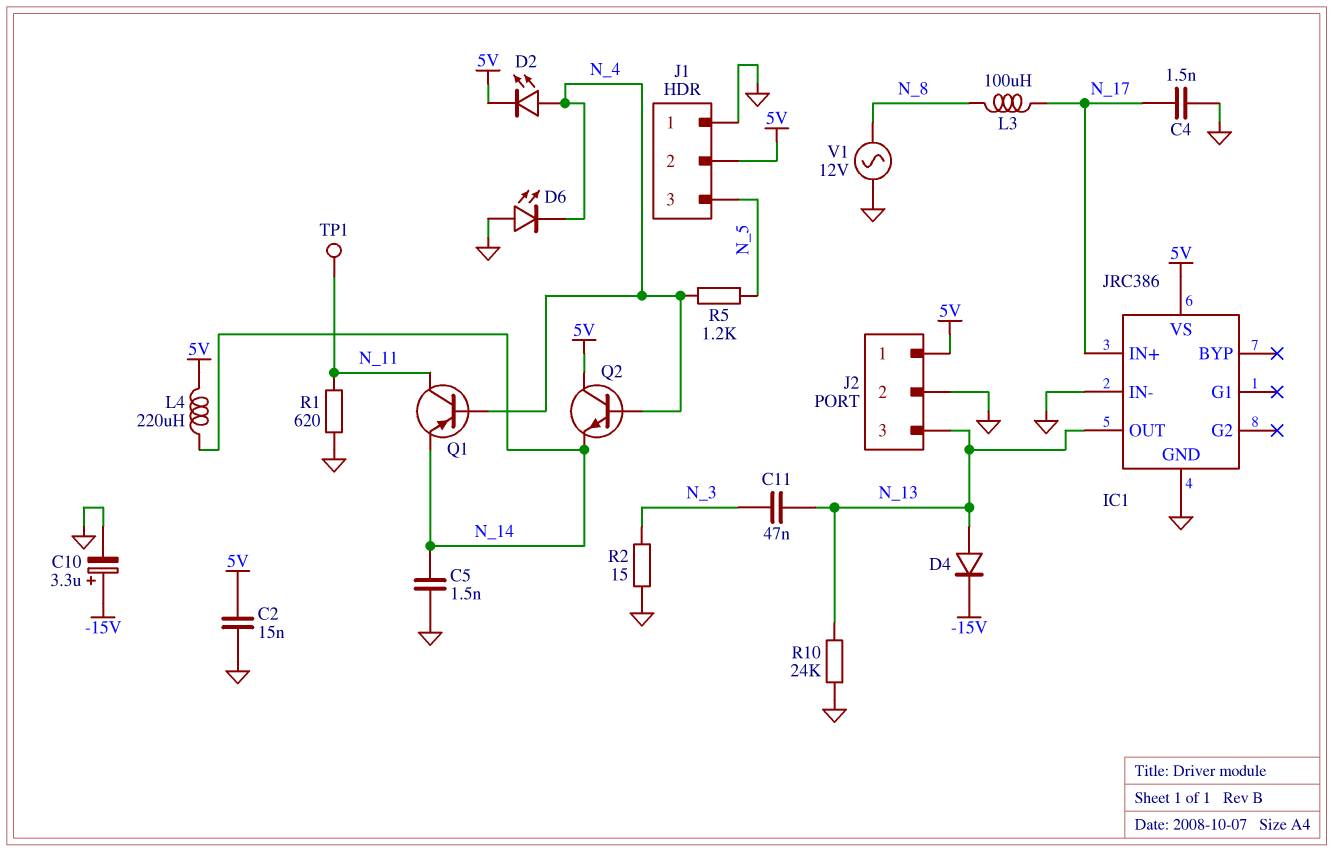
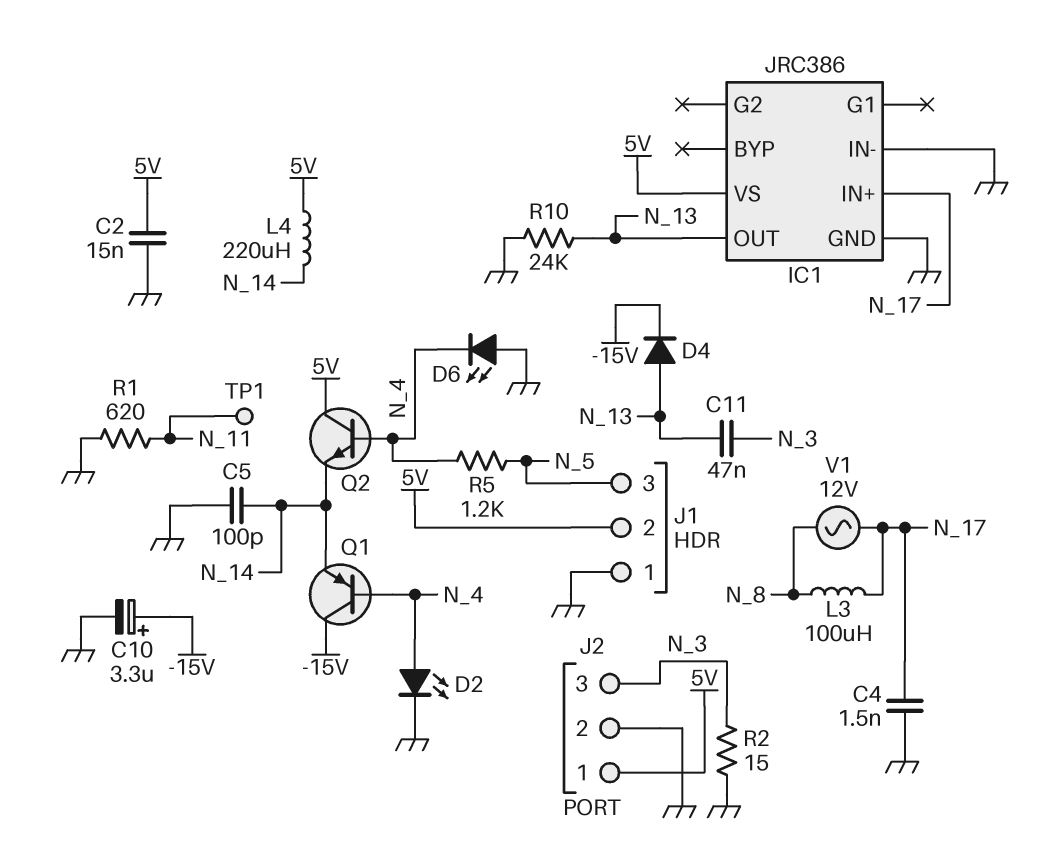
C5: 1.5nF (GND, N_14) -> 100pF (GND, N_14)
D2: LED (A N_4, K 5V) -> LED (A N_4, K GND)
J2 pin 3: N_13 -> N_3
Q1: PNP (B N_4, C N_11, E N_14) -> PNP (B N_4, C -15V, E N_14)
V1: AC 12V (GND, N_8) -> AC 12V (N_8, N_17)

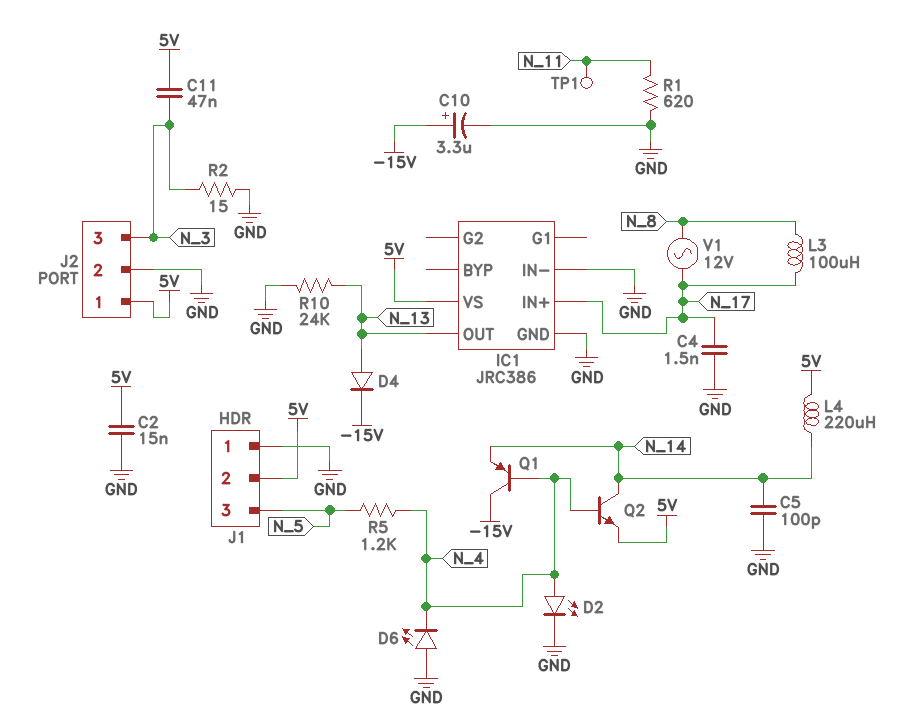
C11: 47nF (N_3, N_13) -> 47nF (5V, N_3)
Q2: NPN (B N_4, C 5V, E N_14) -> NPN (B N_4, C N_14, E 5V)

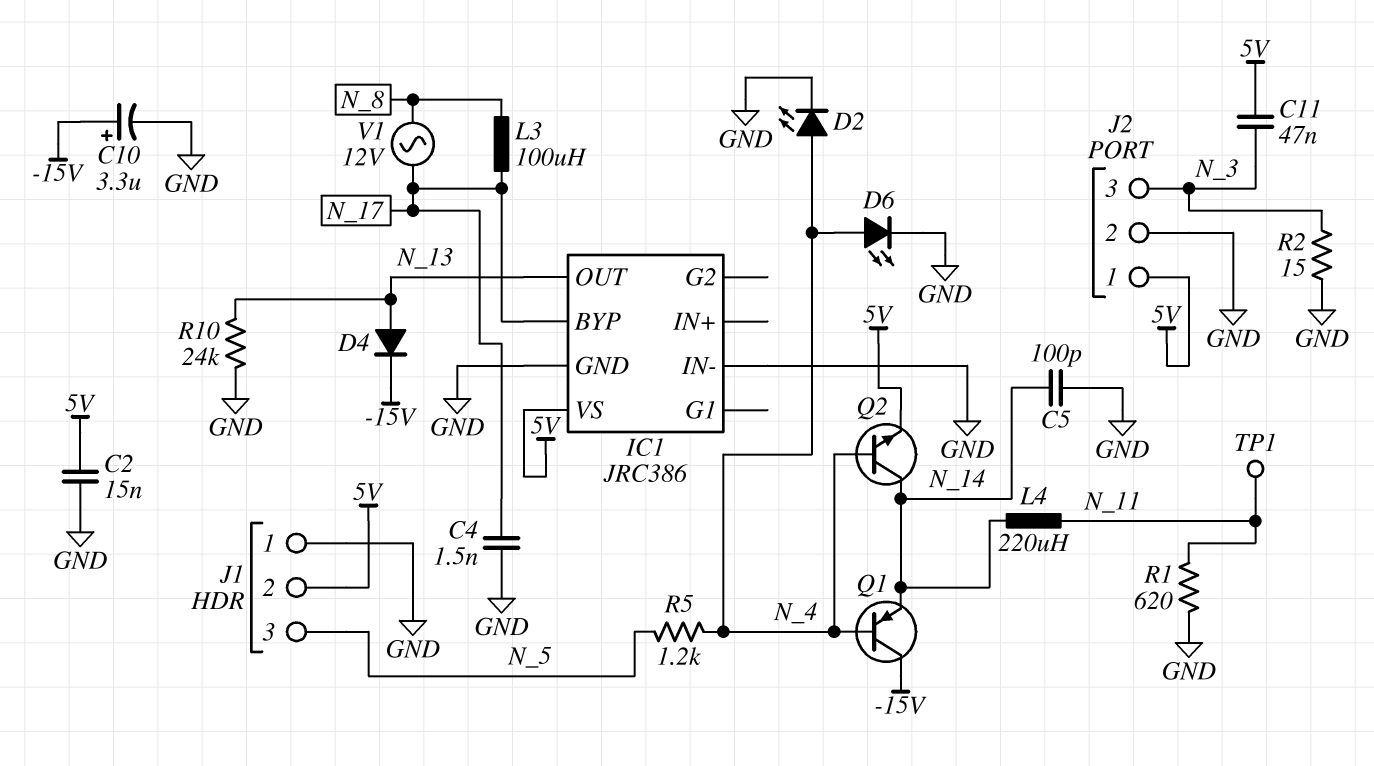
D6: LED (A GND, K N_4) -> LED (A N_4, K GND)
IC1 pin BYP: none -> N_17
IC1 pin IN+: N_17 -> none
L4: 220uH (5V, N_14) -> 220uH (N_11, N_14)

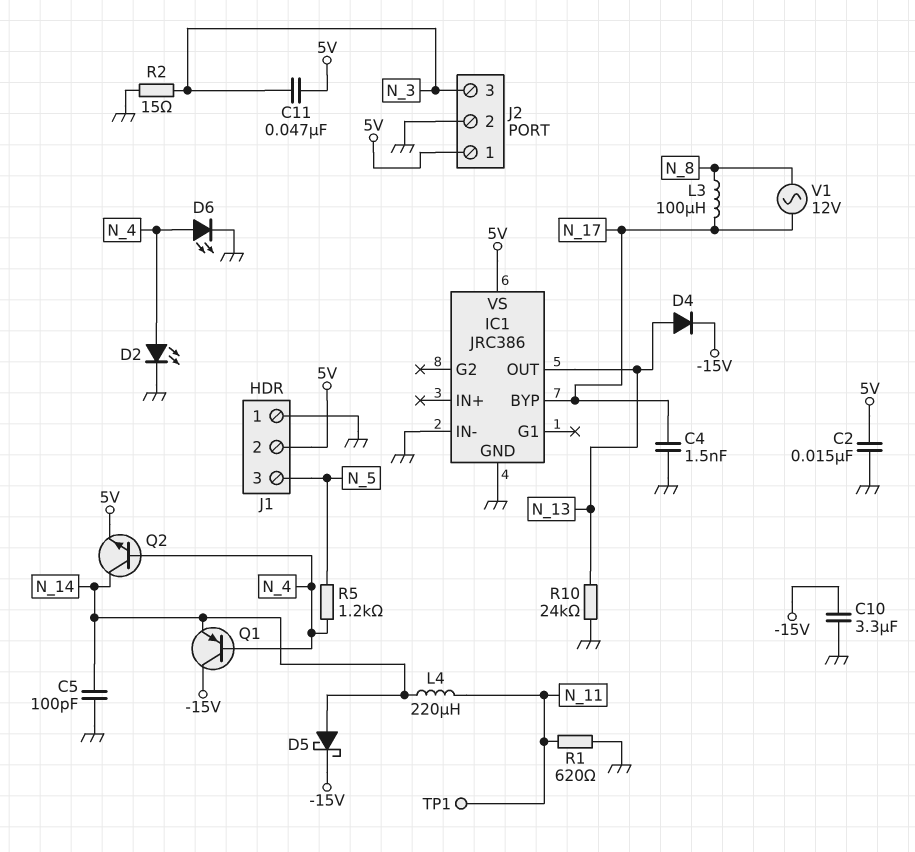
C10: 3.3uF (plus -15V, minus GND) -> 3.3uF (-15V, GND)
D5: none -> schottky (A N_14, K -15V)

